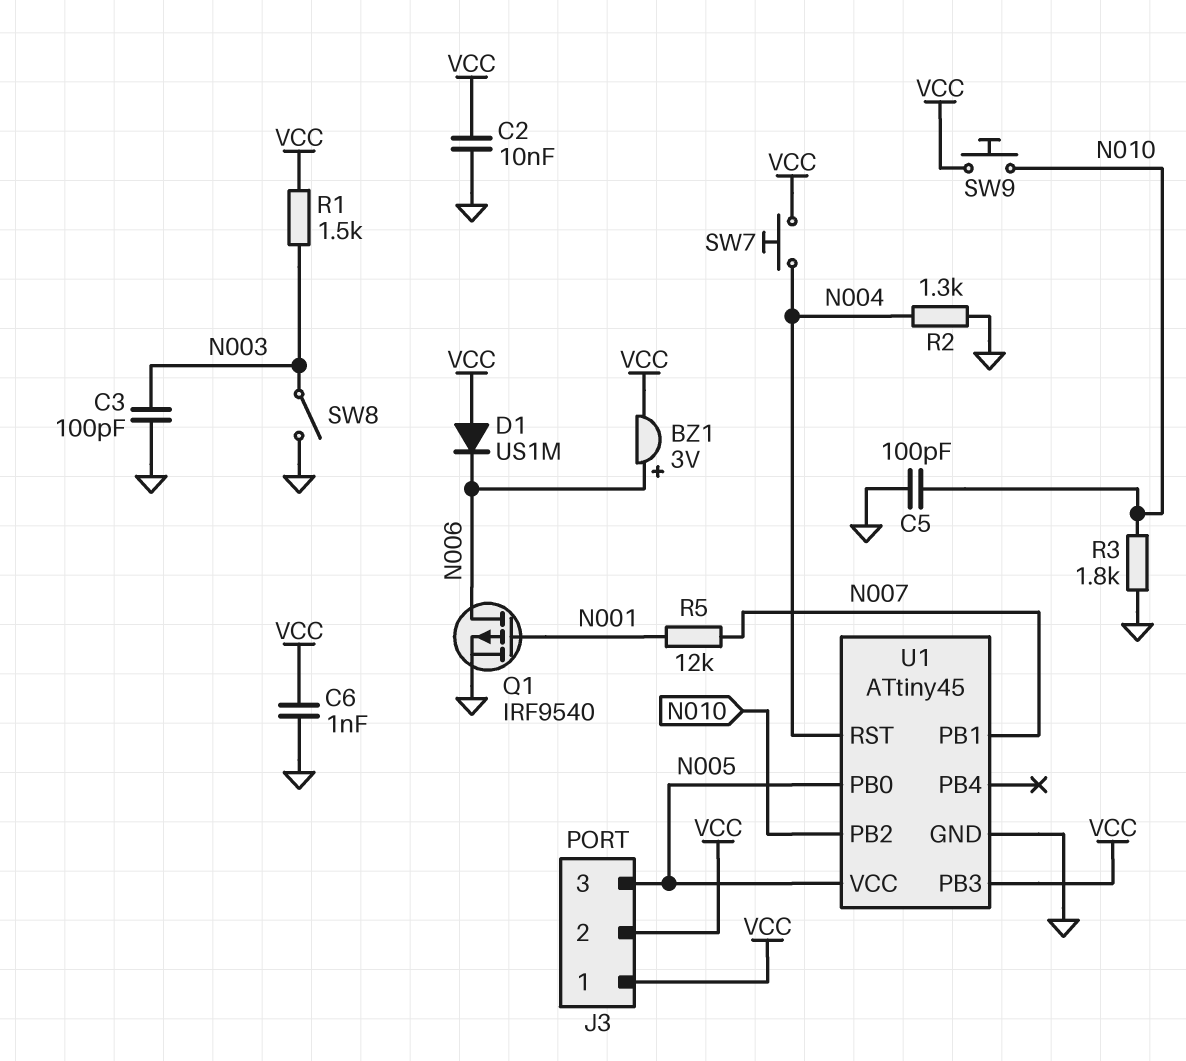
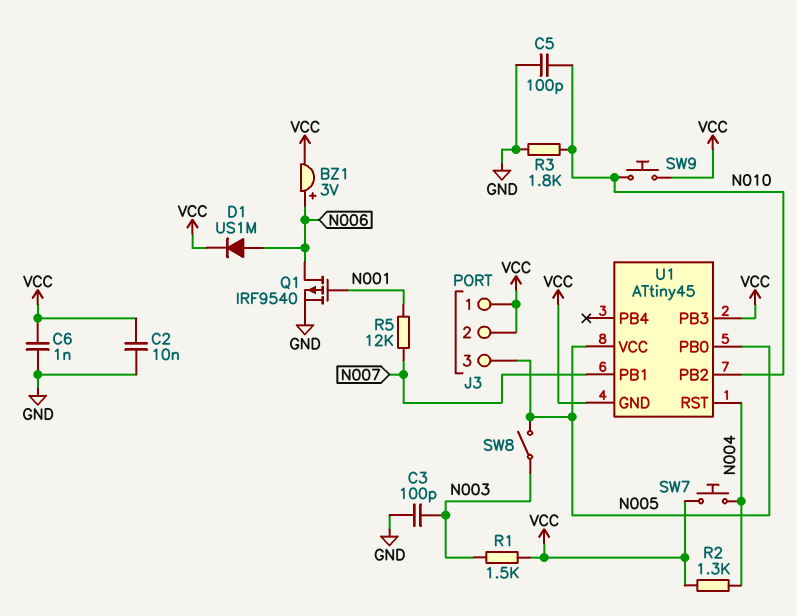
D1: diode US1M (A VCC, K N006) -> diode US1M (A N006, K VCC)
R2: 1.3k (GND, N004) -> 1.3k (N004, VCC)
SW8: switch (GND, N003) -> switch (N003, N005)
U1 pin GND: GND -> VCC

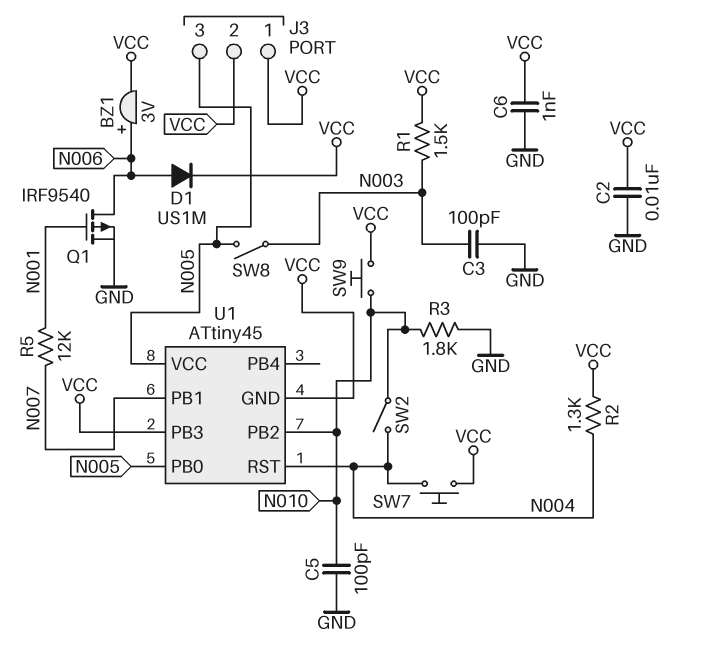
SW2: none -> switch (N004, N010)

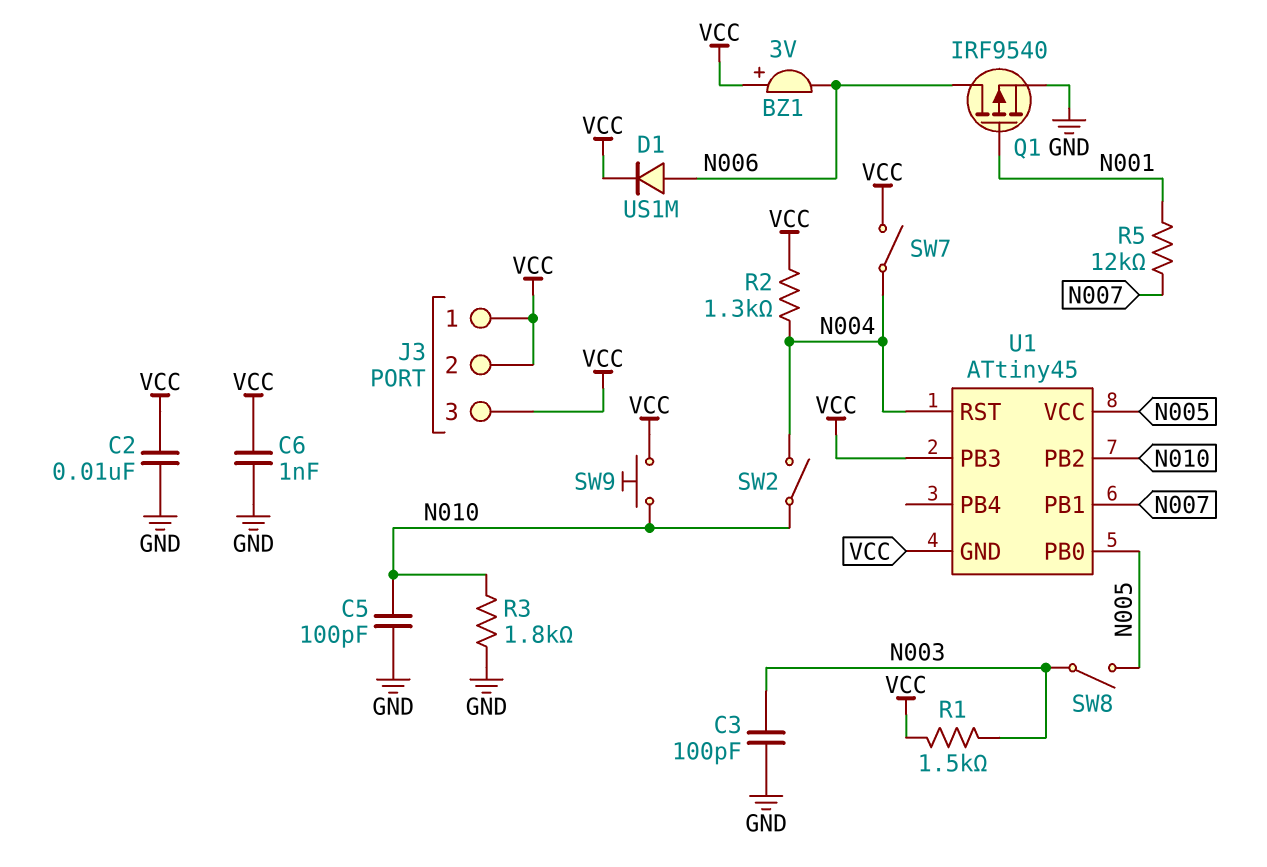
BZ1: buzzer 3V (plus N006, minus VCC) -> buzzer 3V (plus VCC, minus N006)
J3 pin 3: N005 -> VCC
SW7: button (N004, VCC) -> switch (N004, VCC)

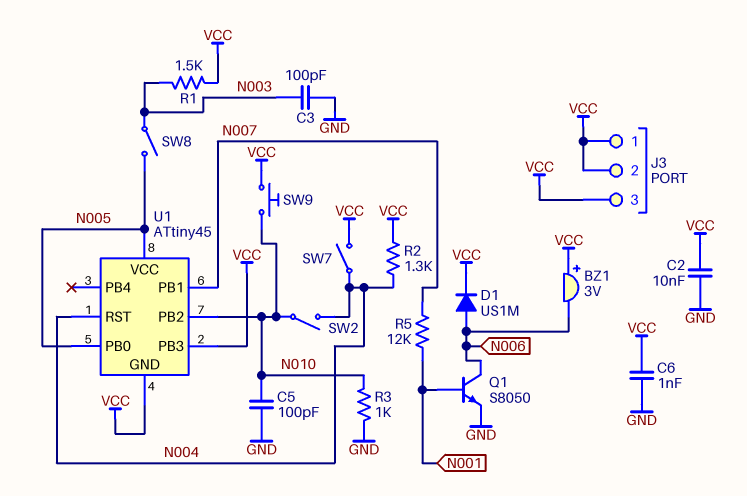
Q1: PMOS IRF9540 (G N001, D N006, S GND) -> NPN S8050 (B N001, C N006, E GND)
R3: 1.8k (GND, N010) -> 1k (GND, N010)

